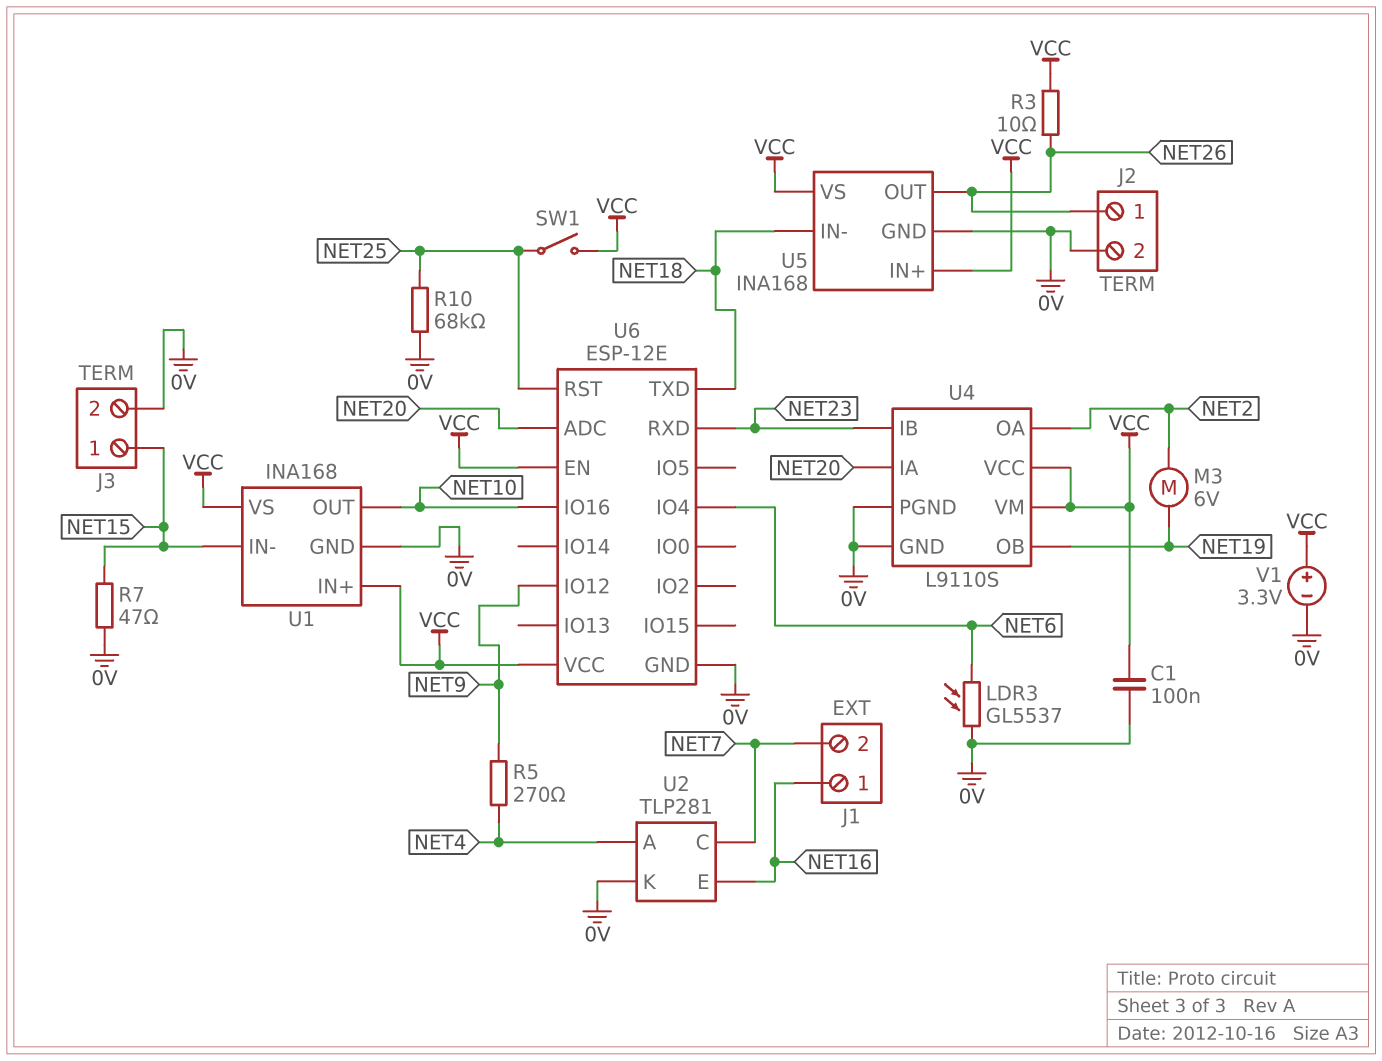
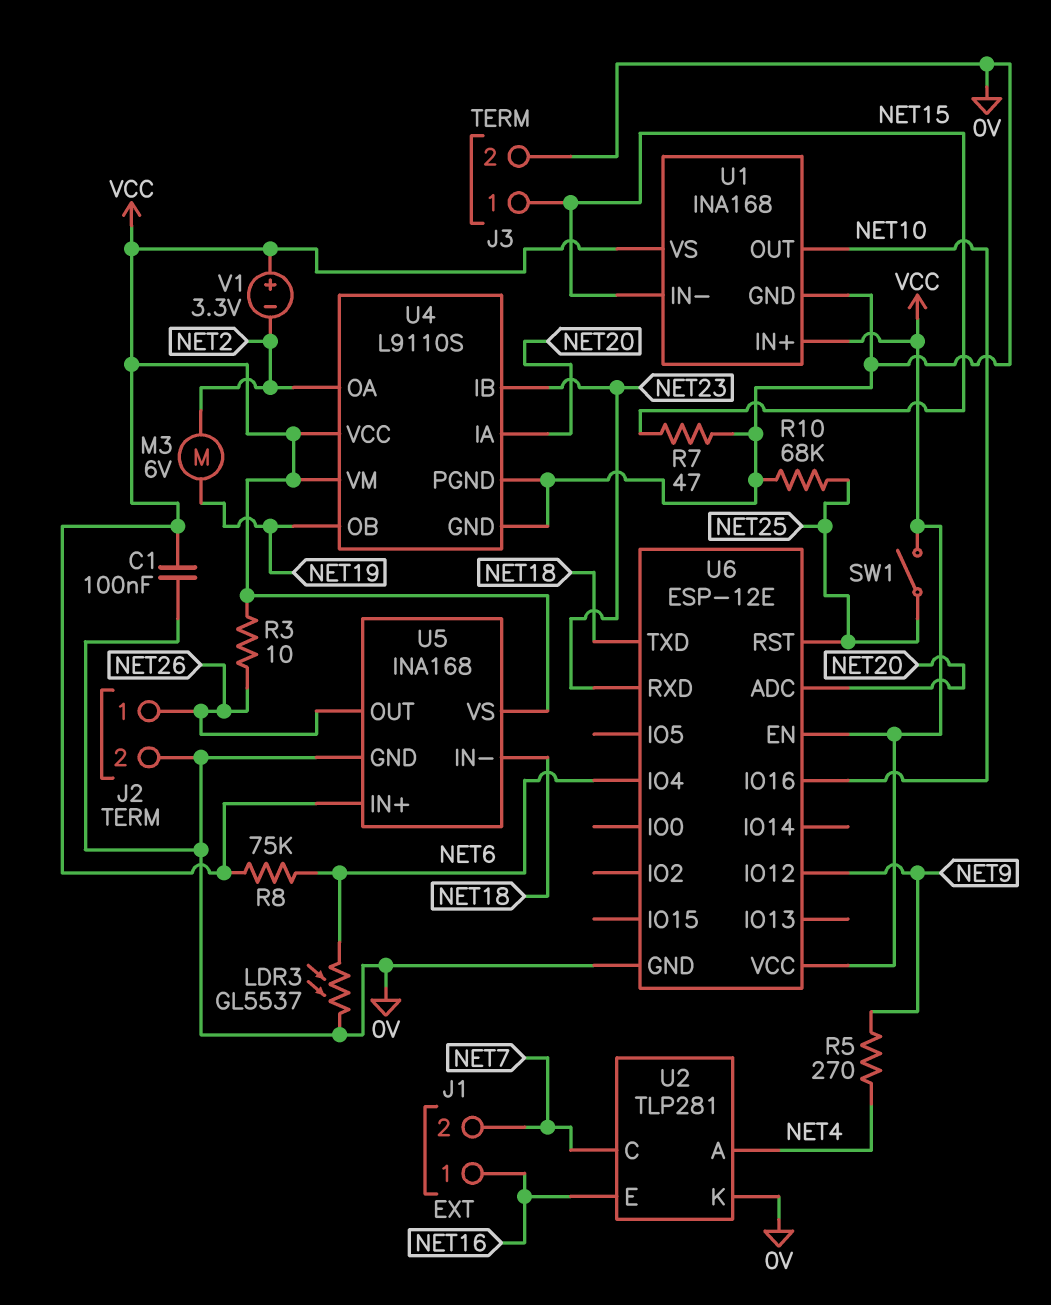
R8: none -> 75k (NET6, VCC)
V1: 3.3V (plus VCC, minus 0V) -> 3.3V (plus VCC, minus NET2)

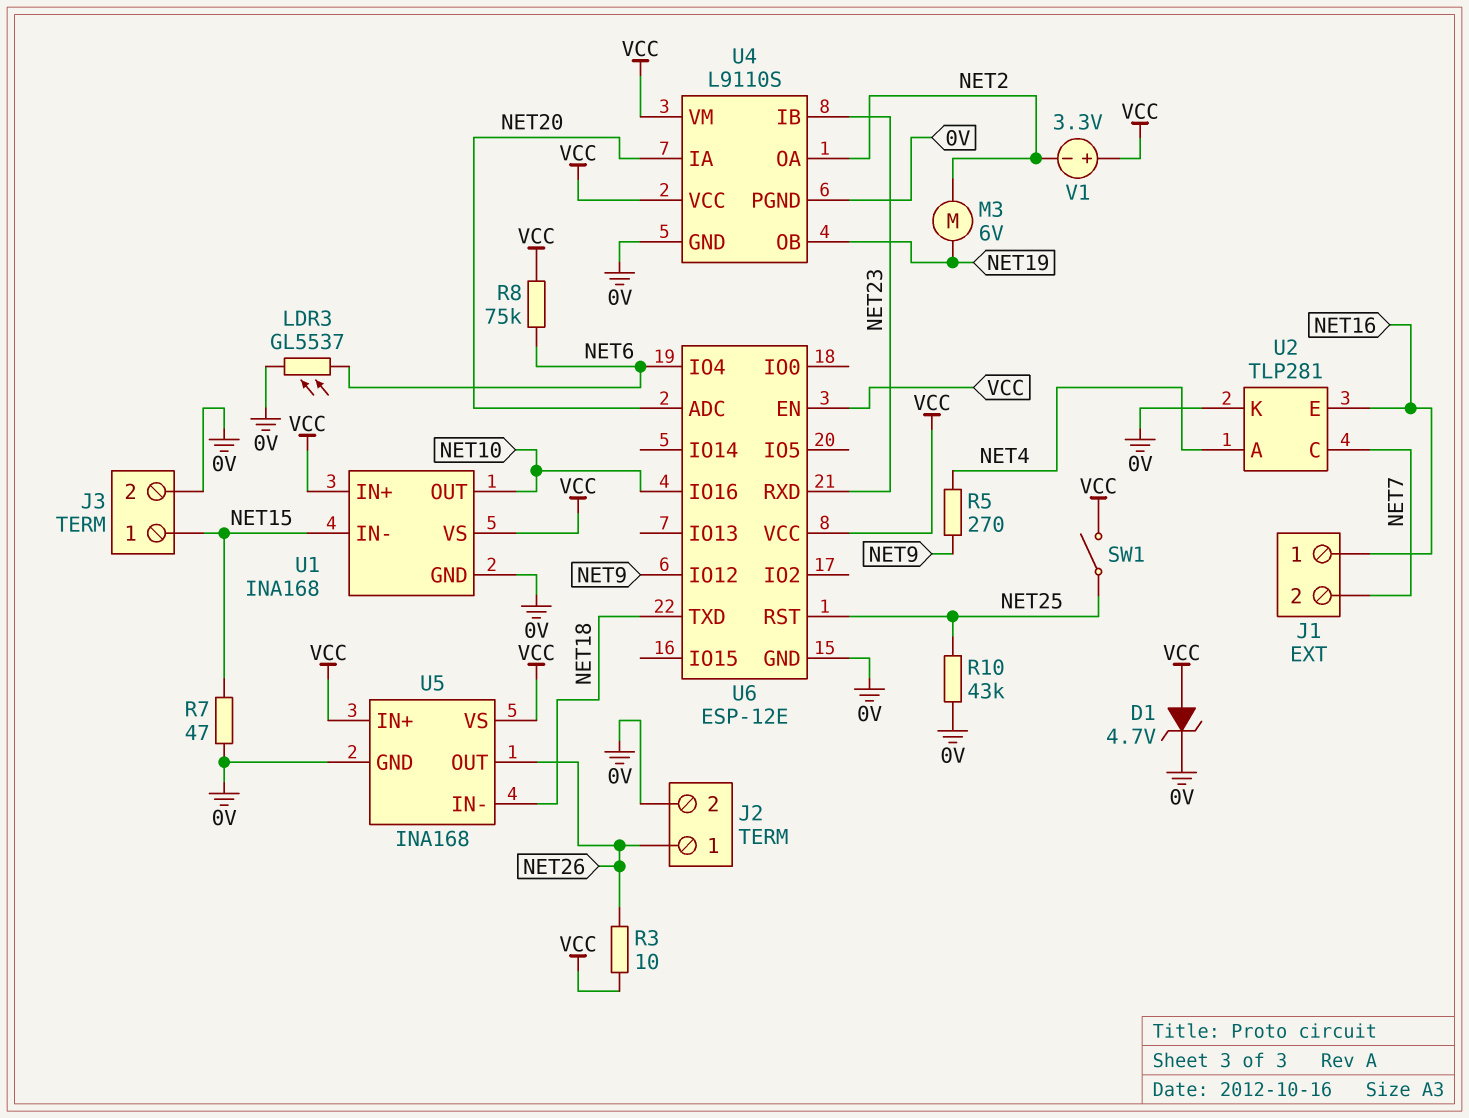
C1: 100nF (0V, VCC) -> none
D1: none -> zener 4.7V (A VCC, K 0V)
R10: 68k (0V, NET25) -> 43k (0V, NET25)

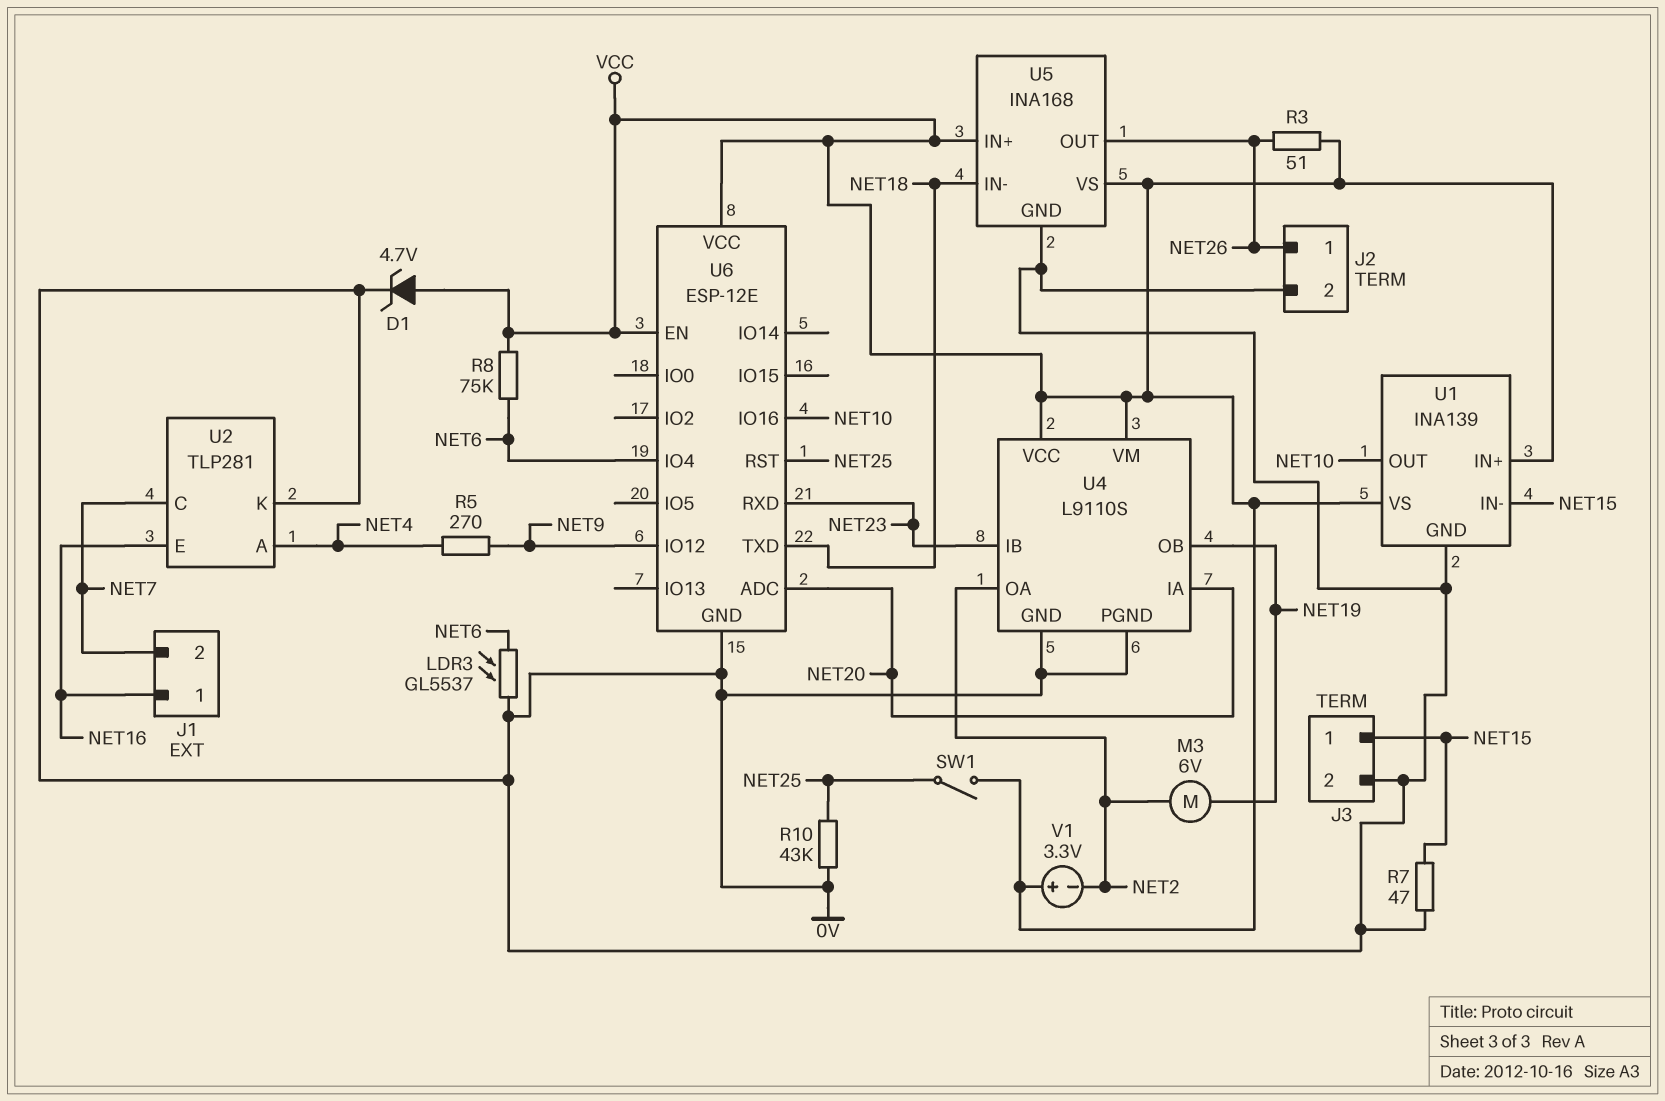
R3: 10 (NET26, VCC) -> 51 (NET26, VCC)
U1: INA168 -> INA139

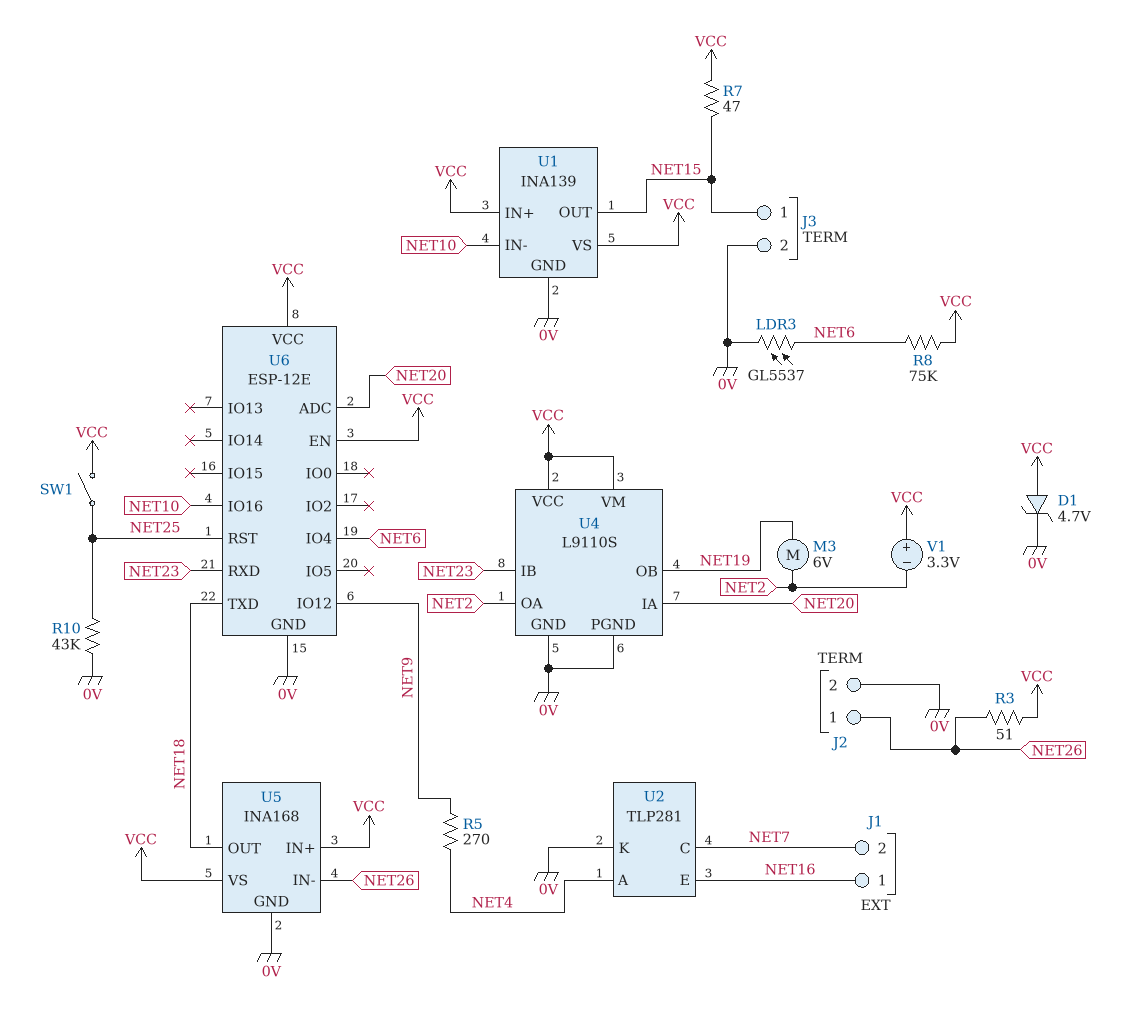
R7: 47 (0V, NET15) -> 47 (NET15, VCC)
U1 pin IN-: NET15 -> NET10
U1 pin OUT: NET10 -> NET15
U5 pin IN-: NET18 -> NET26
U5 pin OUT: NET26 -> NET18

